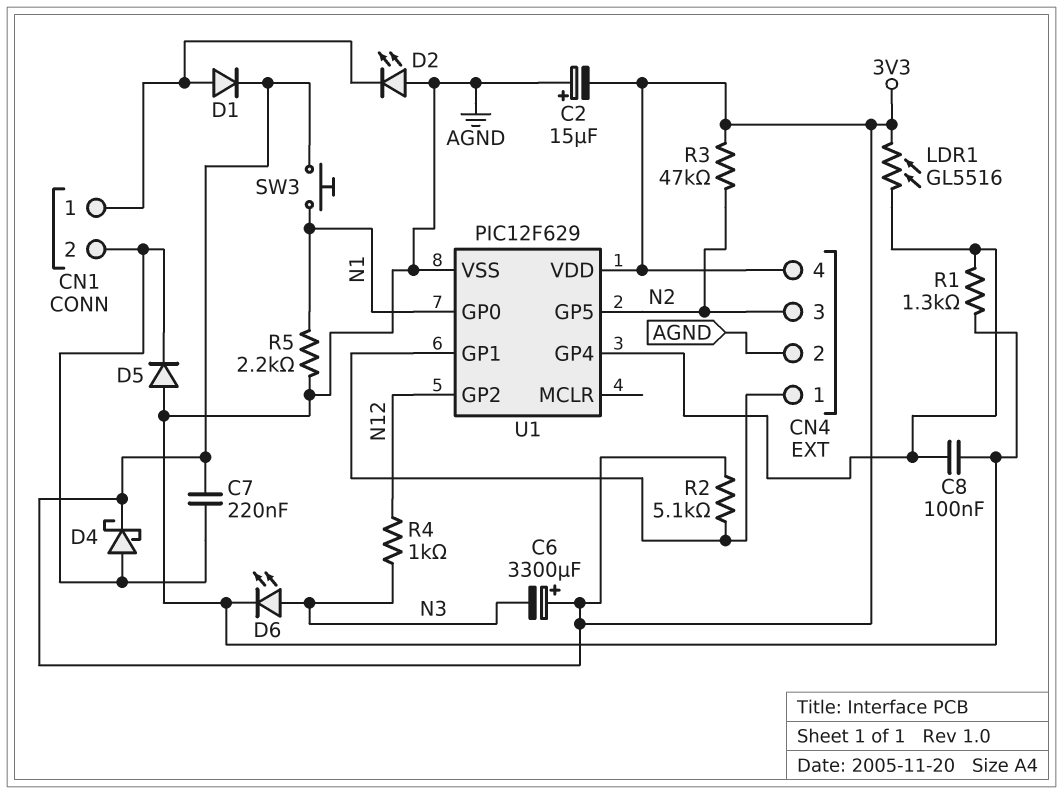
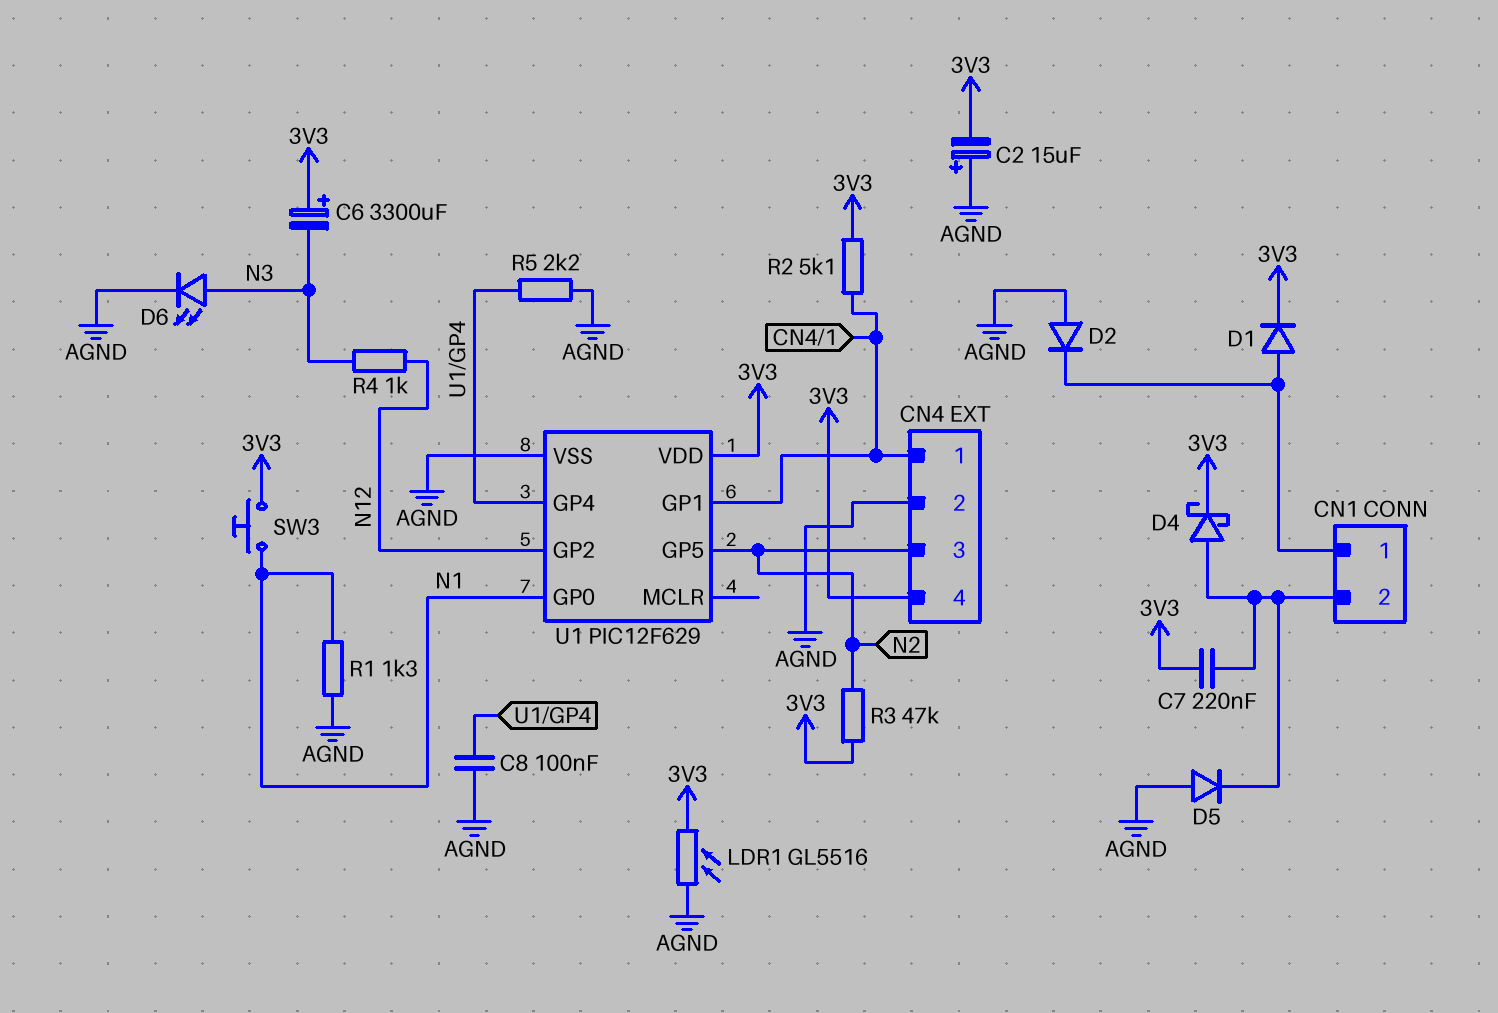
D2: LED (A AGND, K CN1/1) -> diode (A AGND, K CN1/1)
LDR1: GL5516 (3V3, U1/GP4) -> GL5516 (3V3, AGND)
R1: 1.3k (AGND, U1/GP4) -> 1.3k (AGND, N1)
R5: 2.2k (AGND, N1) -> 2.2k (AGND, U1/GP4)

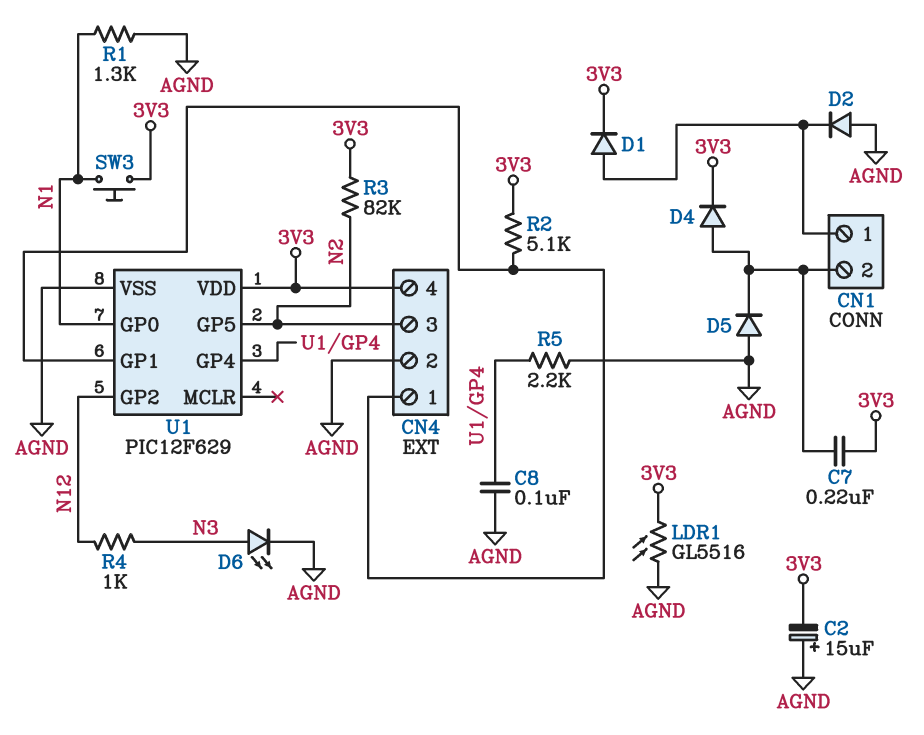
C6: 3300uF (plus 3V3, minus N3) -> none
D4: schottky (A CN1/2, K 3V3) -> diode (A CN1/2, K 3V3)
R3: 47k (3V3, N2) -> 82k (3V3, N2)

